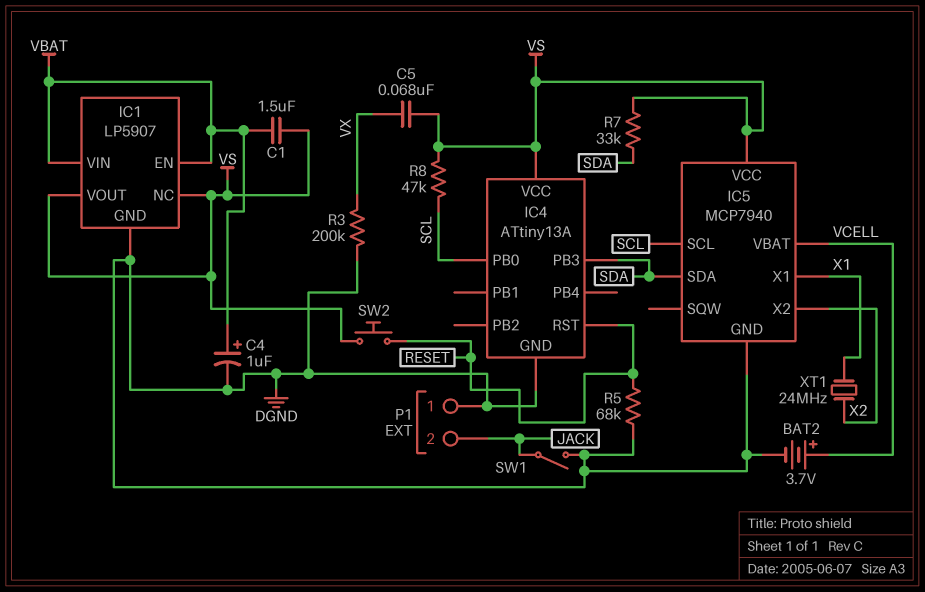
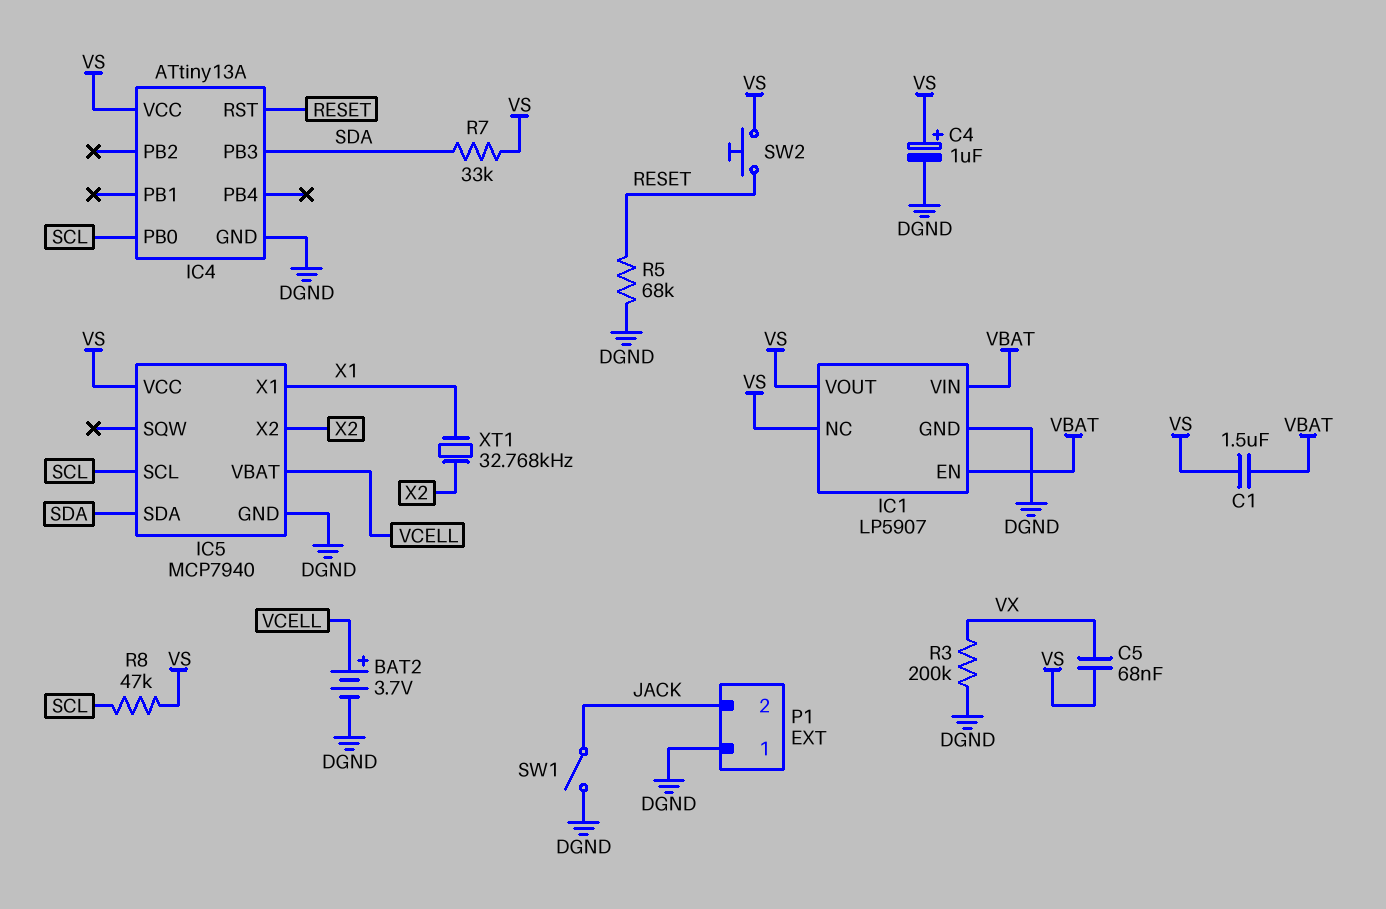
C4: 1uF (plus VBAT, minus DGND) -> 1uF (plus VS, minus DGND)
XT1: 24MHz (X1, X2) -> 32.768kHz (X1, X2)

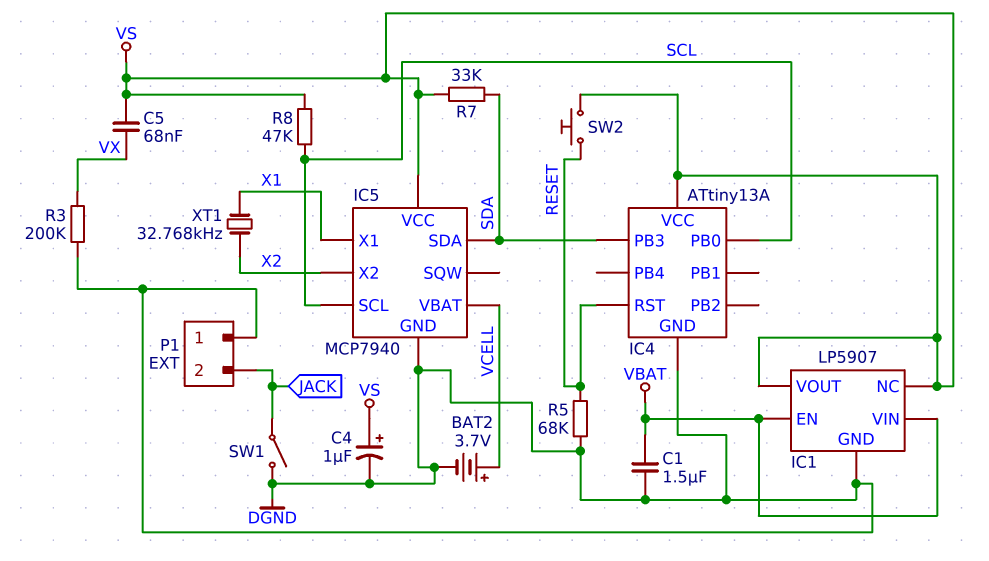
C1: 1.5uF (VBAT, VS) -> 1.5uF (DGND, VBAT)

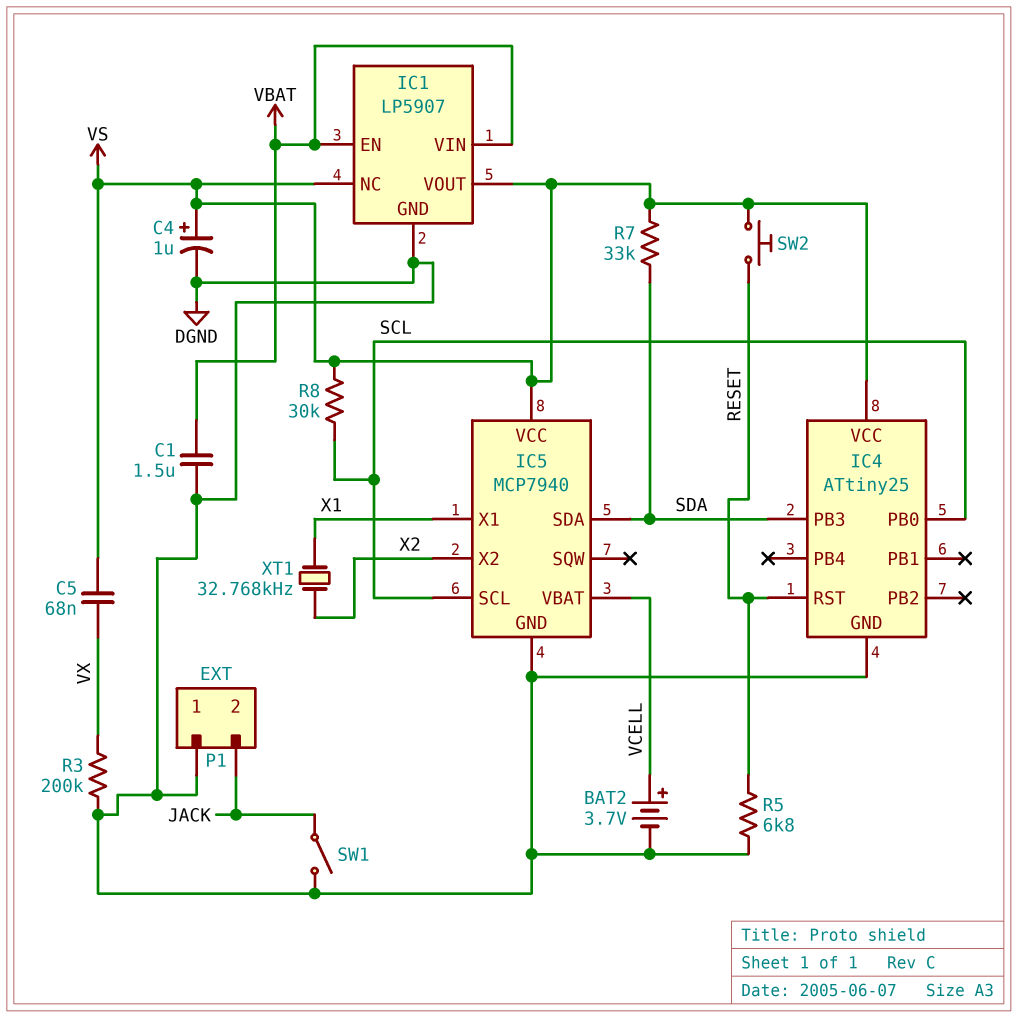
IC4: ATtiny13A -> ATtiny25
R5: 68k (DGND, RESET) -> 6.8k (DGND, RESET)
R8: 47k (SCL, VS) -> 30k (SCL, VS)

